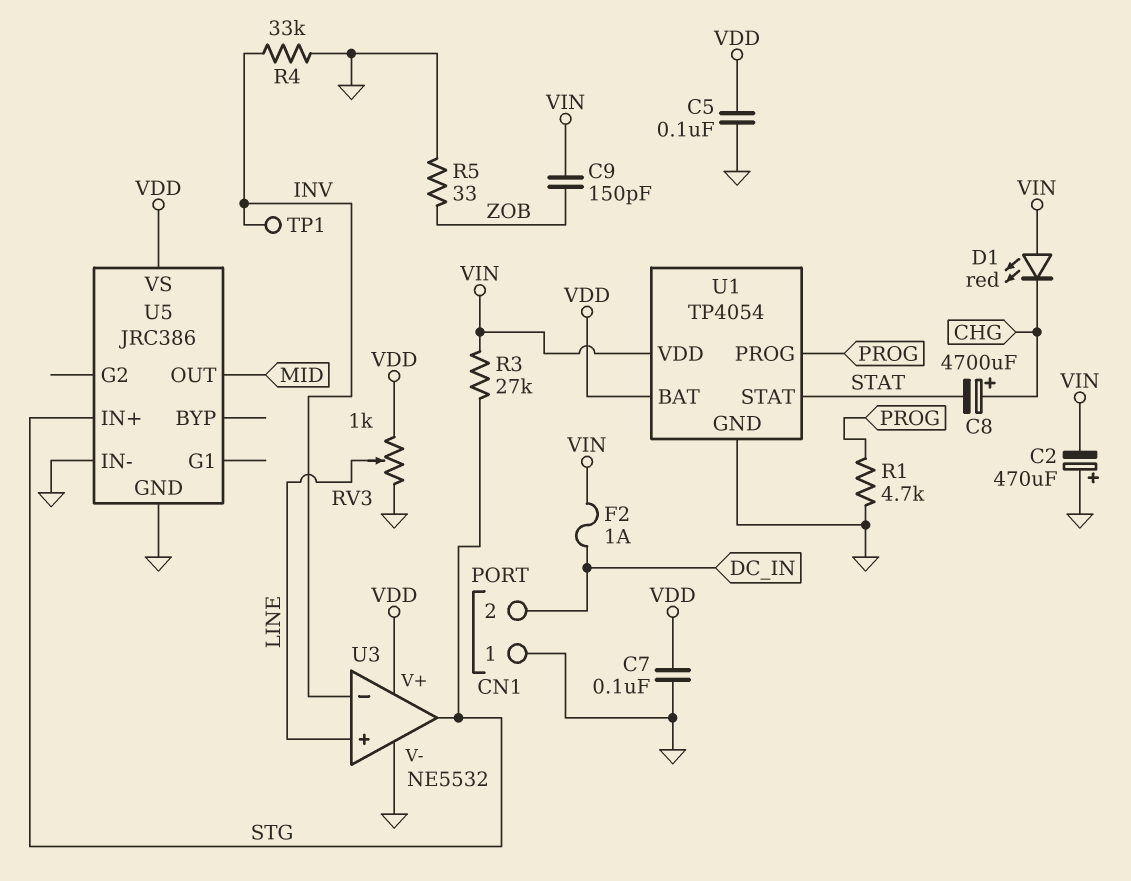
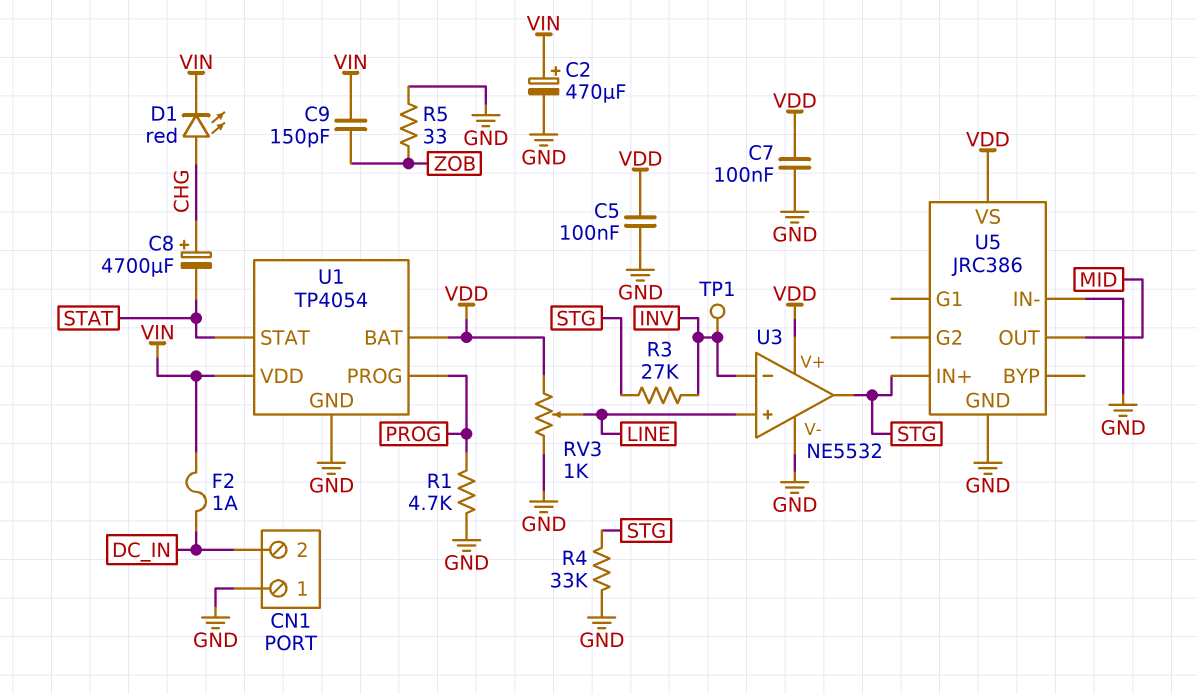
C2: 470uF (plus GND, minus VIN) -> 470uF (plus VIN, minus GND)
D1: LED red (A VIN, K CHG) -> LED red (A CHG, K VIN)
R3: 27k (STG, VIN) -> 27k (INV, STG)
R4: 33k (GND, INV) -> 33k (GND, STG)

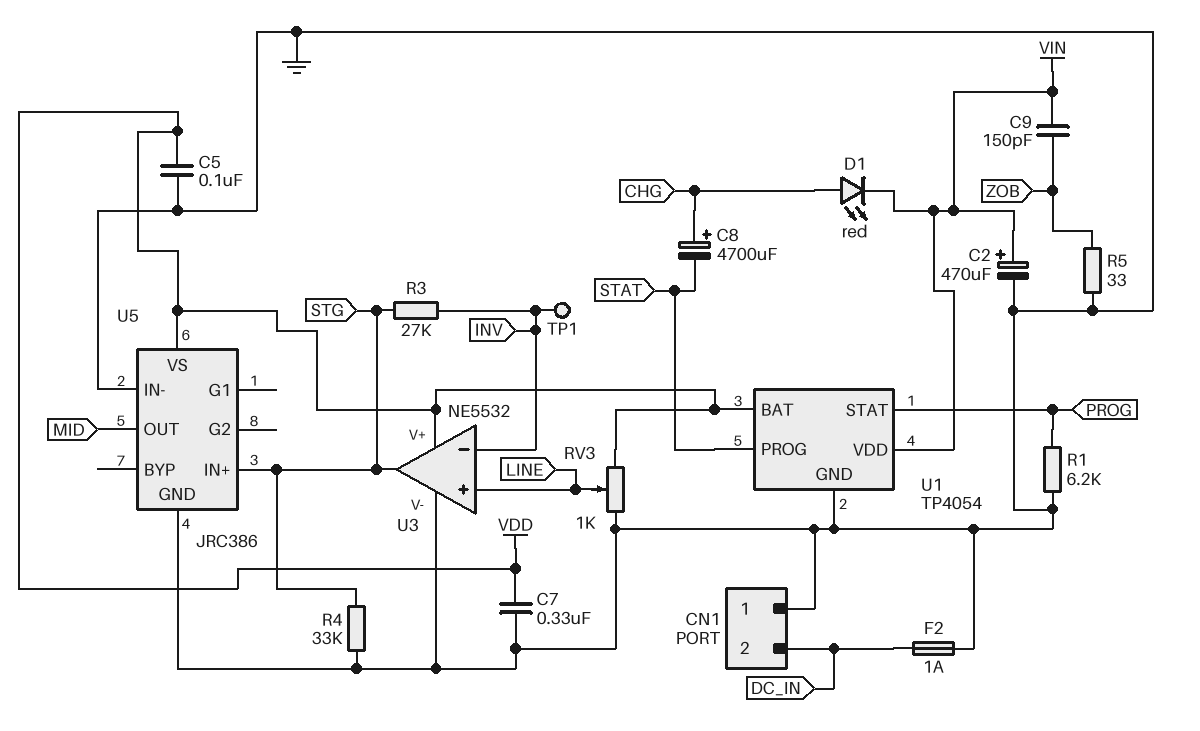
C7: 100nF (GND, VDD) -> 330nF (GND, VDD)
F2: 1A (DC_IN, VIN) -> 1A (DC_IN, GND)
R1: 4.7k (GND, PROG) -> 6.2k (GND, PROG)
U1 pin PROG: PROG -> STAT
U1 pin STAT: STAT -> PROG

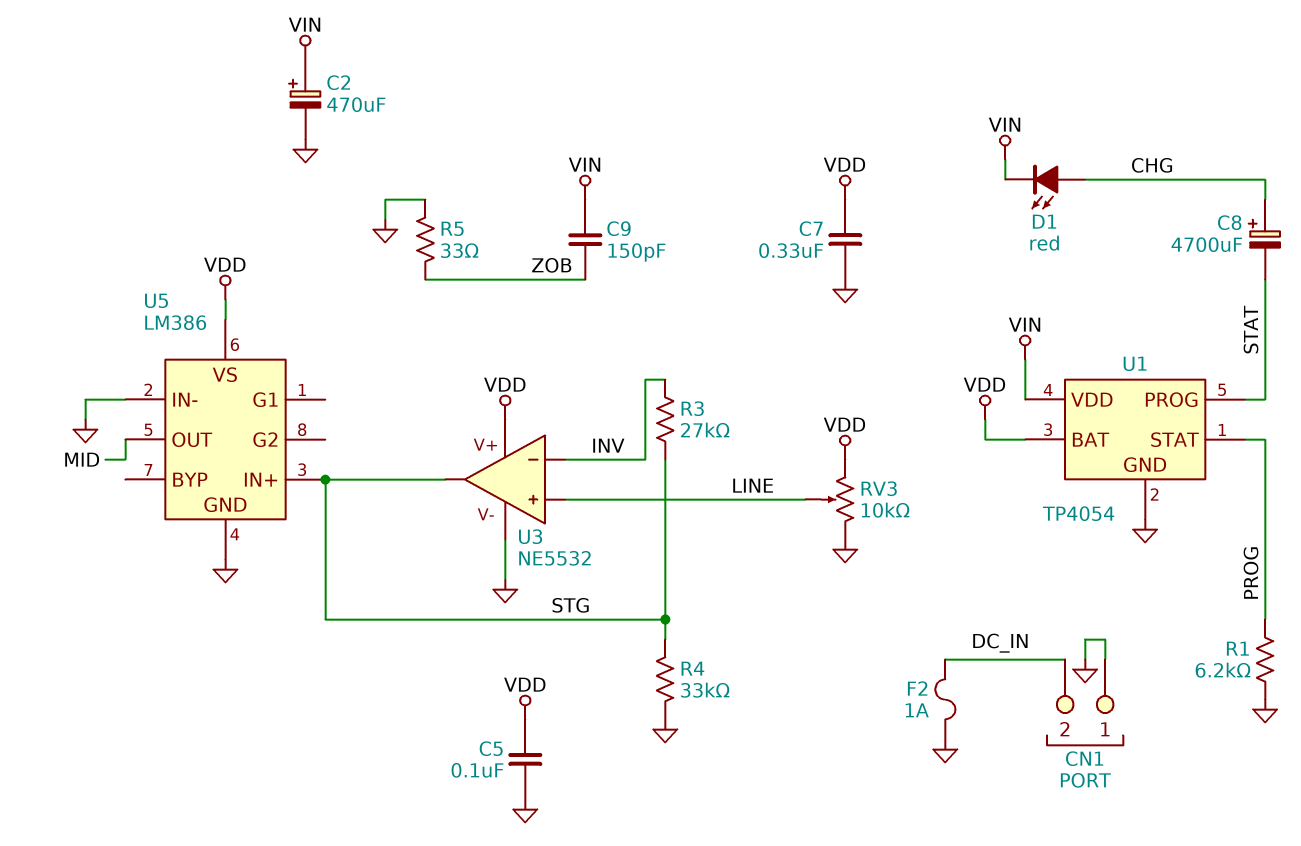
RV3: 1k (GND, VDD, wiper LINE) -> 10k (GND, VDD, wiper LINE)
TP1: test point (INV) -> none
U5: JRC386 -> LM386

